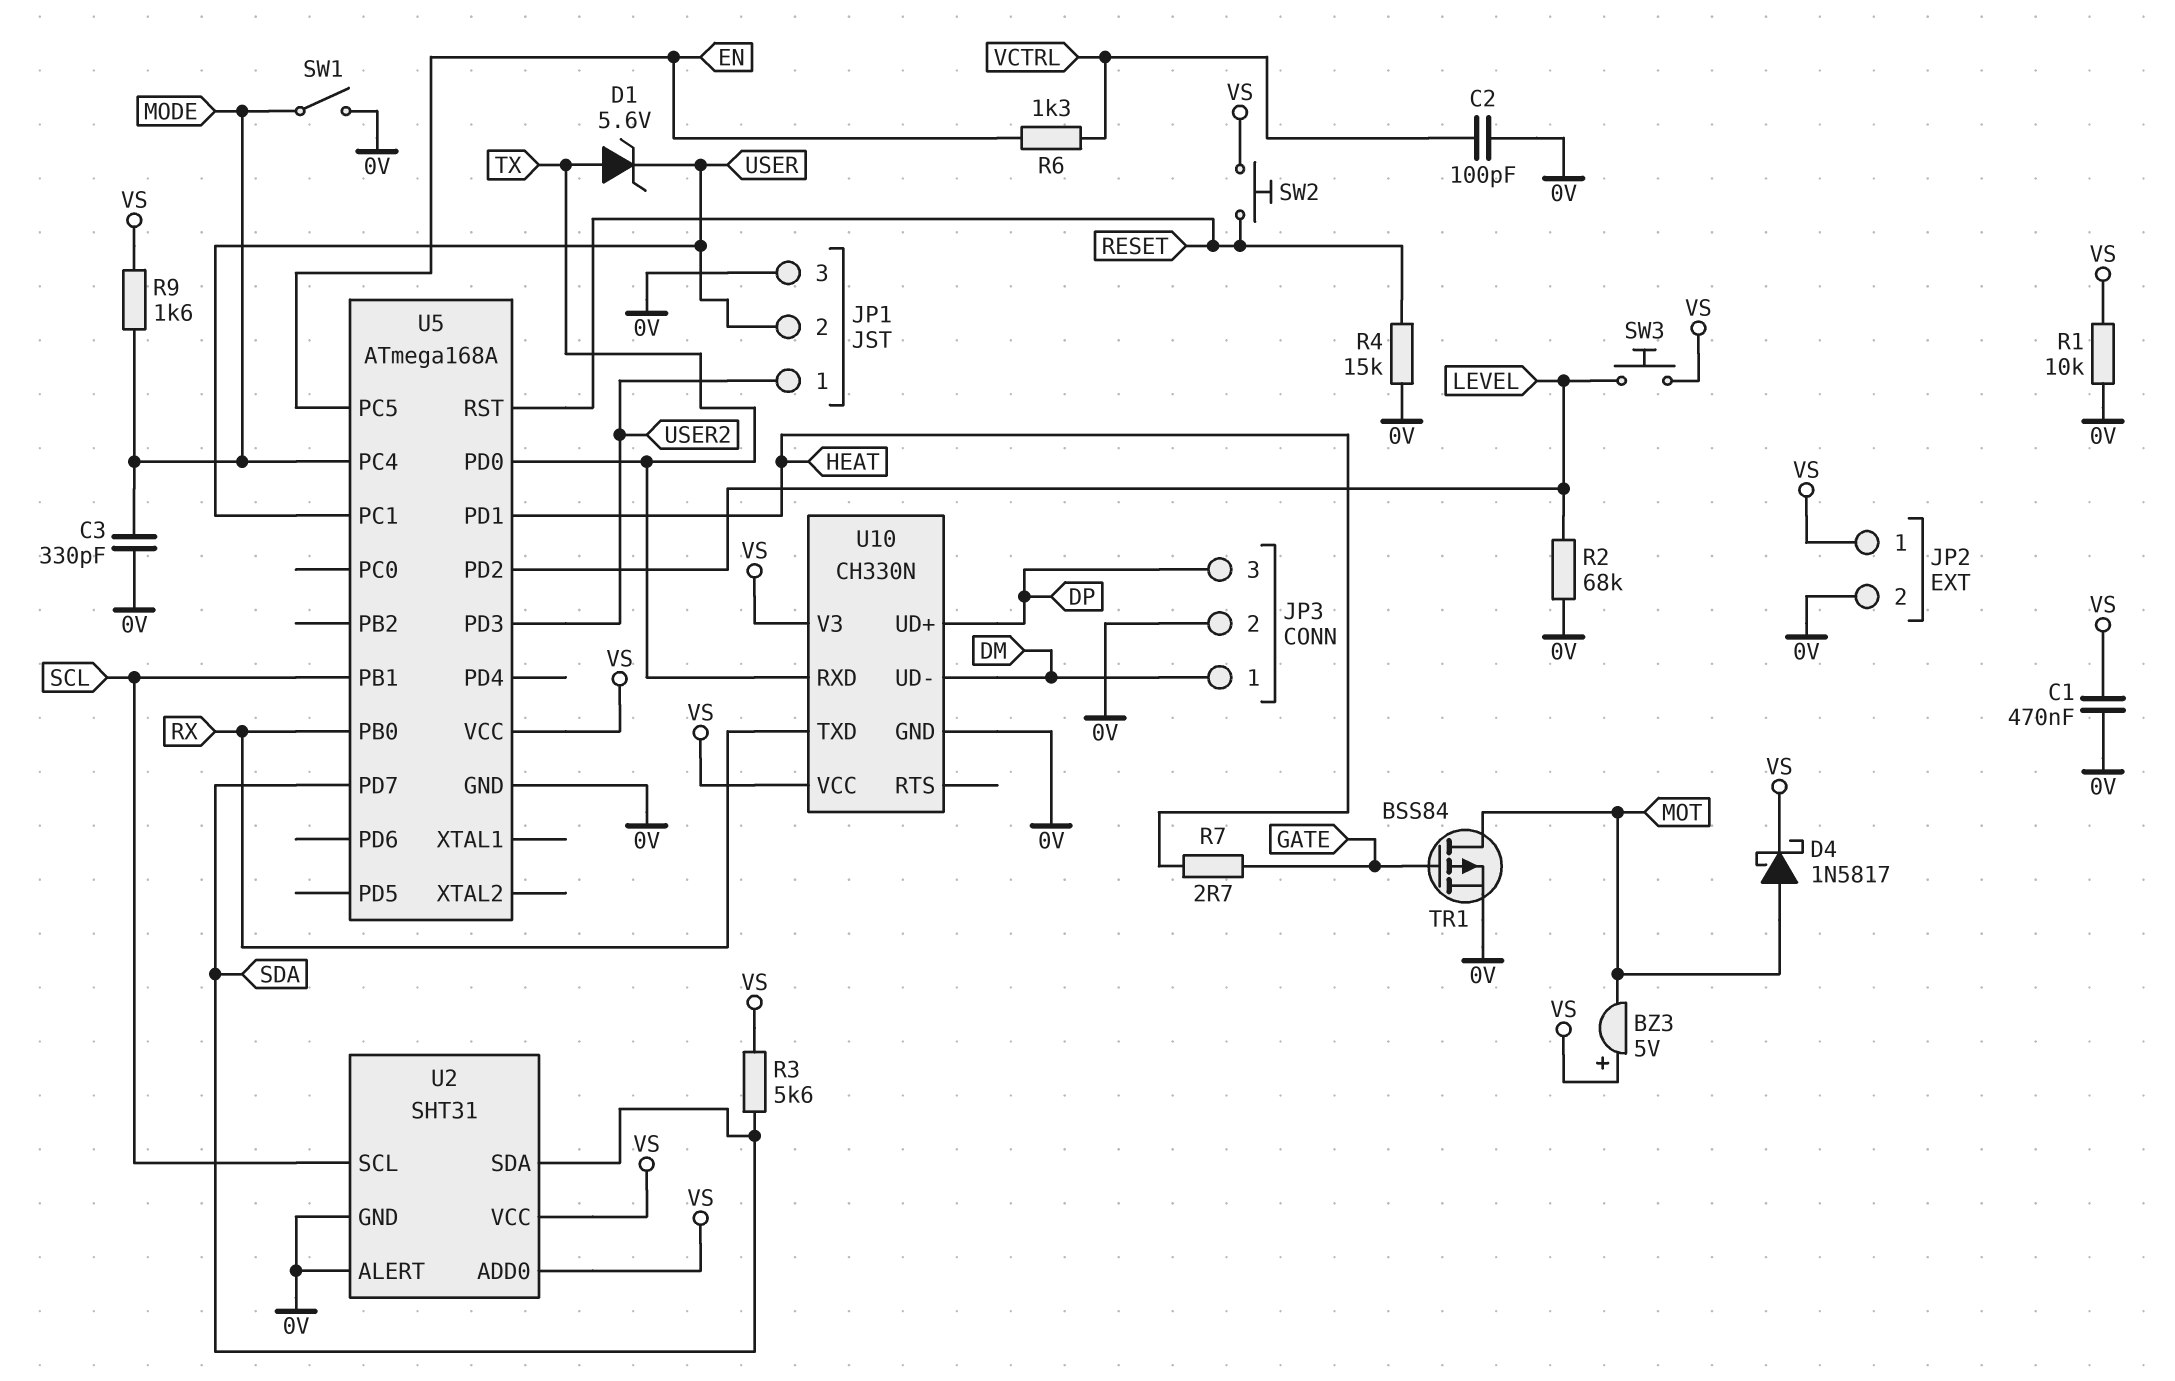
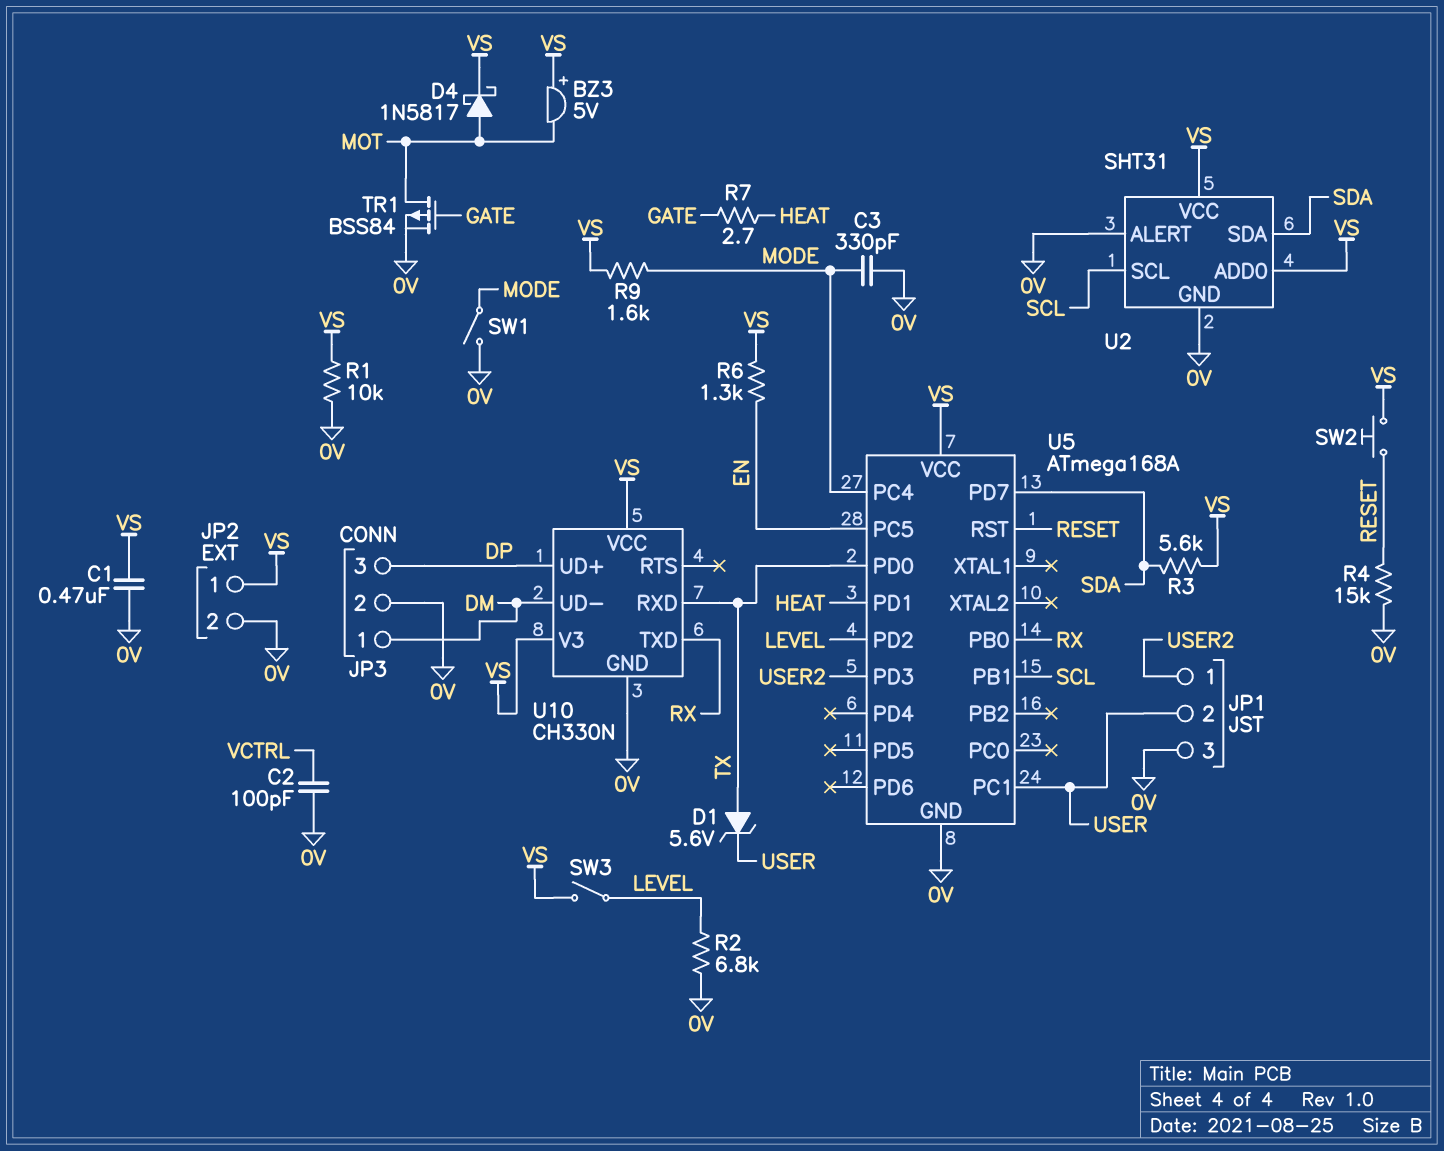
R2: 68k (0V, LEVEL) -> 6.8k (0V, LEVEL)
R6: 1.3k (EN, VCTRL) -> 1.3k (EN, VS)
SW3: button (LEVEL, VS) -> switch (LEVEL, VS)

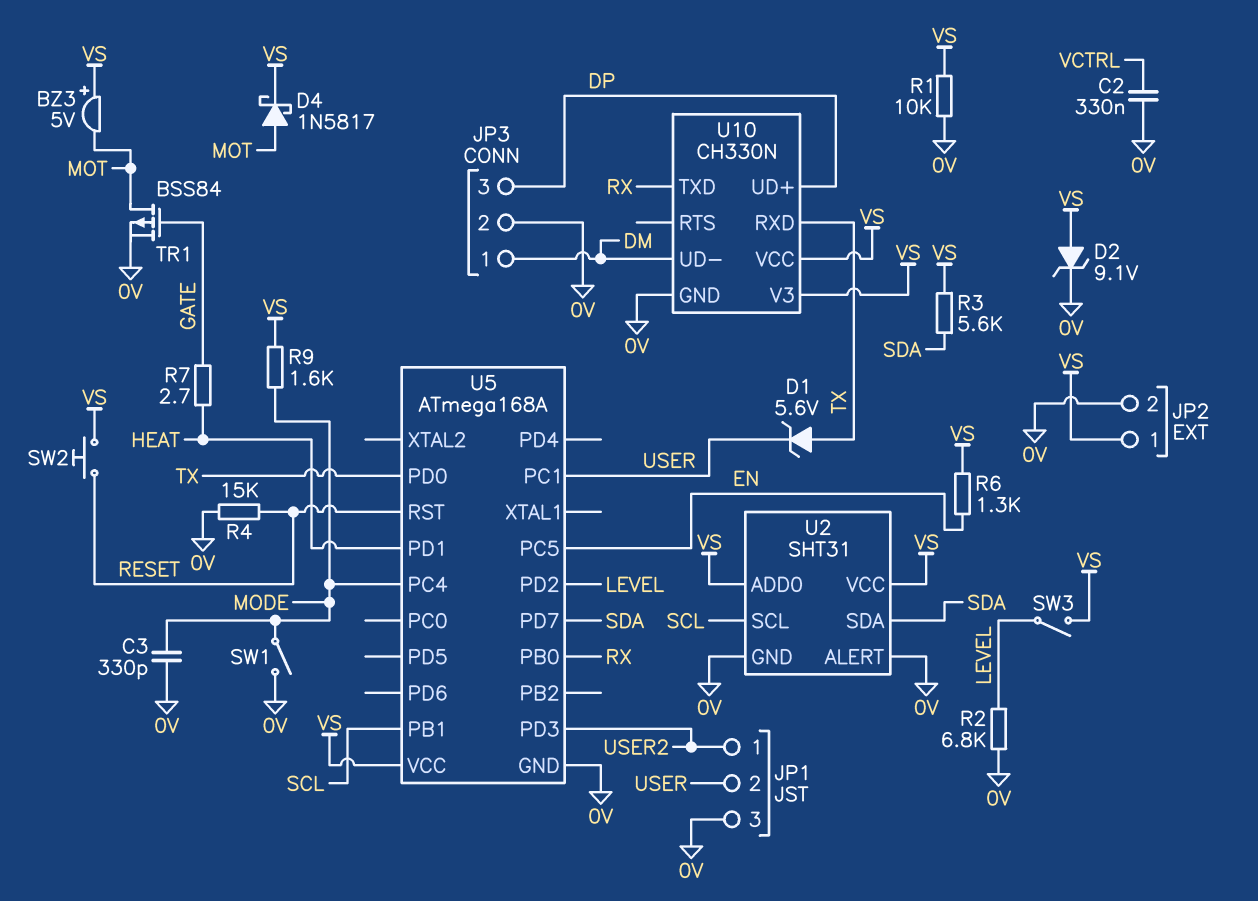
C1: 470nF (0V, VS) -> none
C2: 100pF (0V, VCTRL) -> 330nF (0V, VCTRL)
D2: none -> zener 9.1V (A VS, K 0V)

